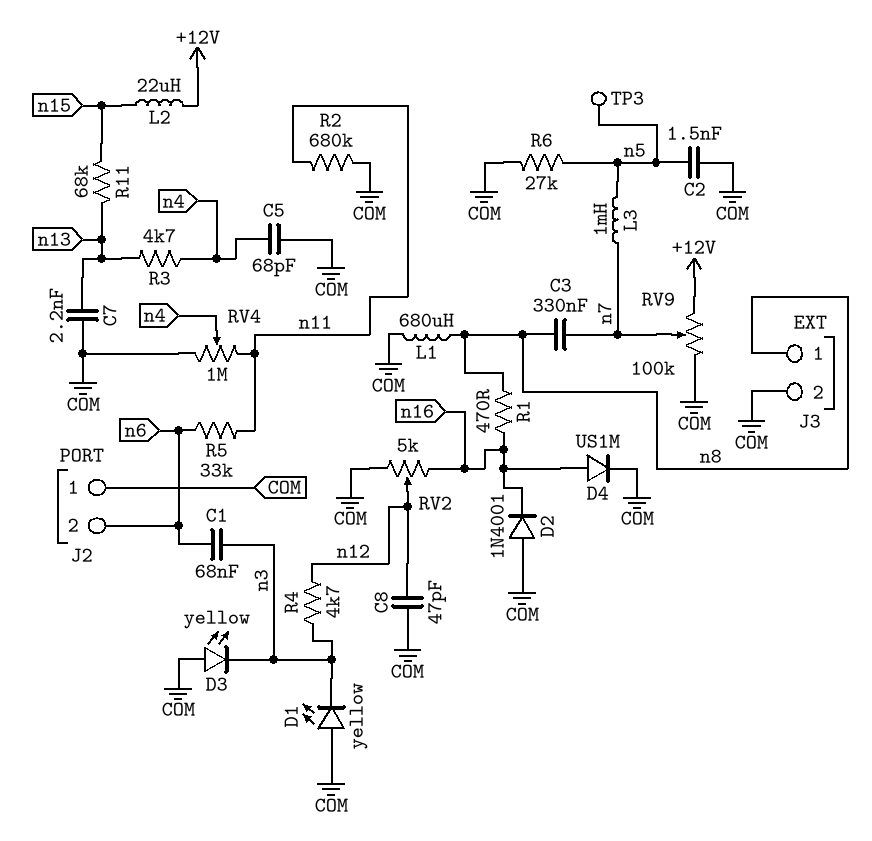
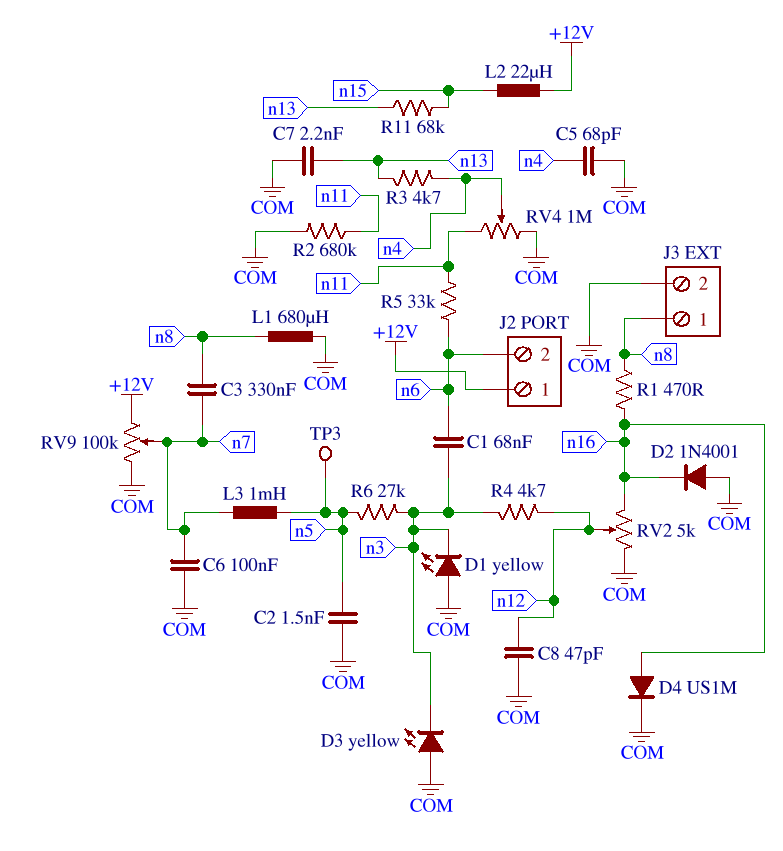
C6: none -> 100nF (COM, n7)
J2 pin 1: COM -> +12V
R6: 27k (COM, n5) -> 27k (n3, n5)

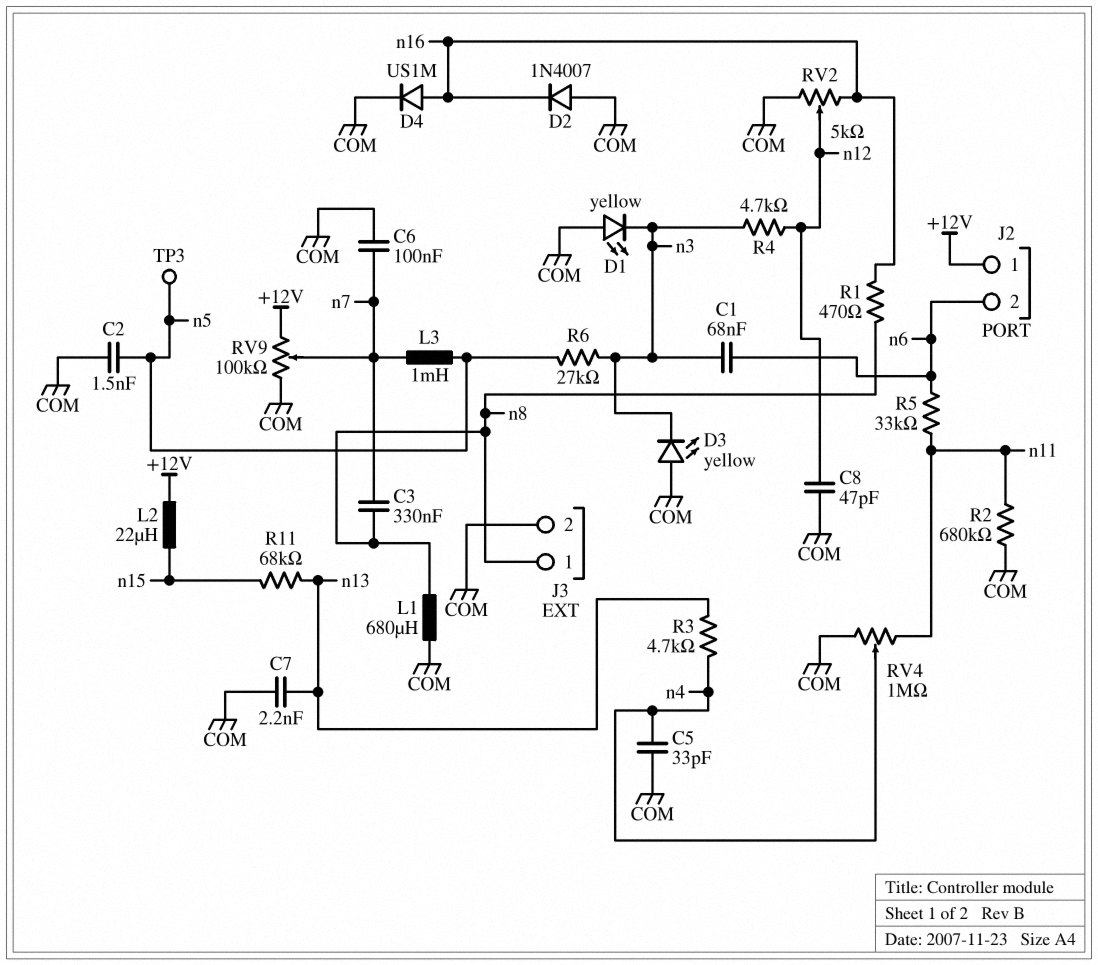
C5: 68pF (COM, n4) -> 33pF (COM, n4)
D2: diode 1N4001 (A COM, K n16) -> diode 1N4007 (A COM, K n16)

